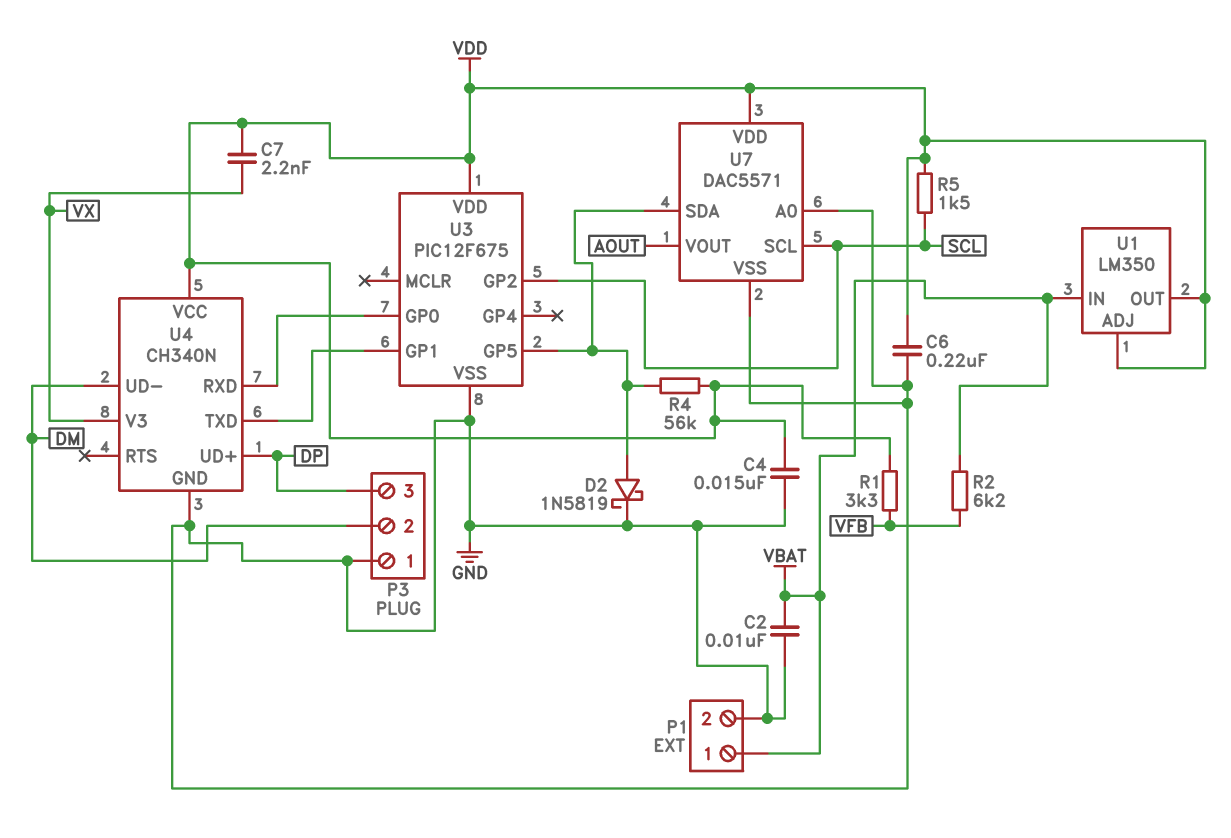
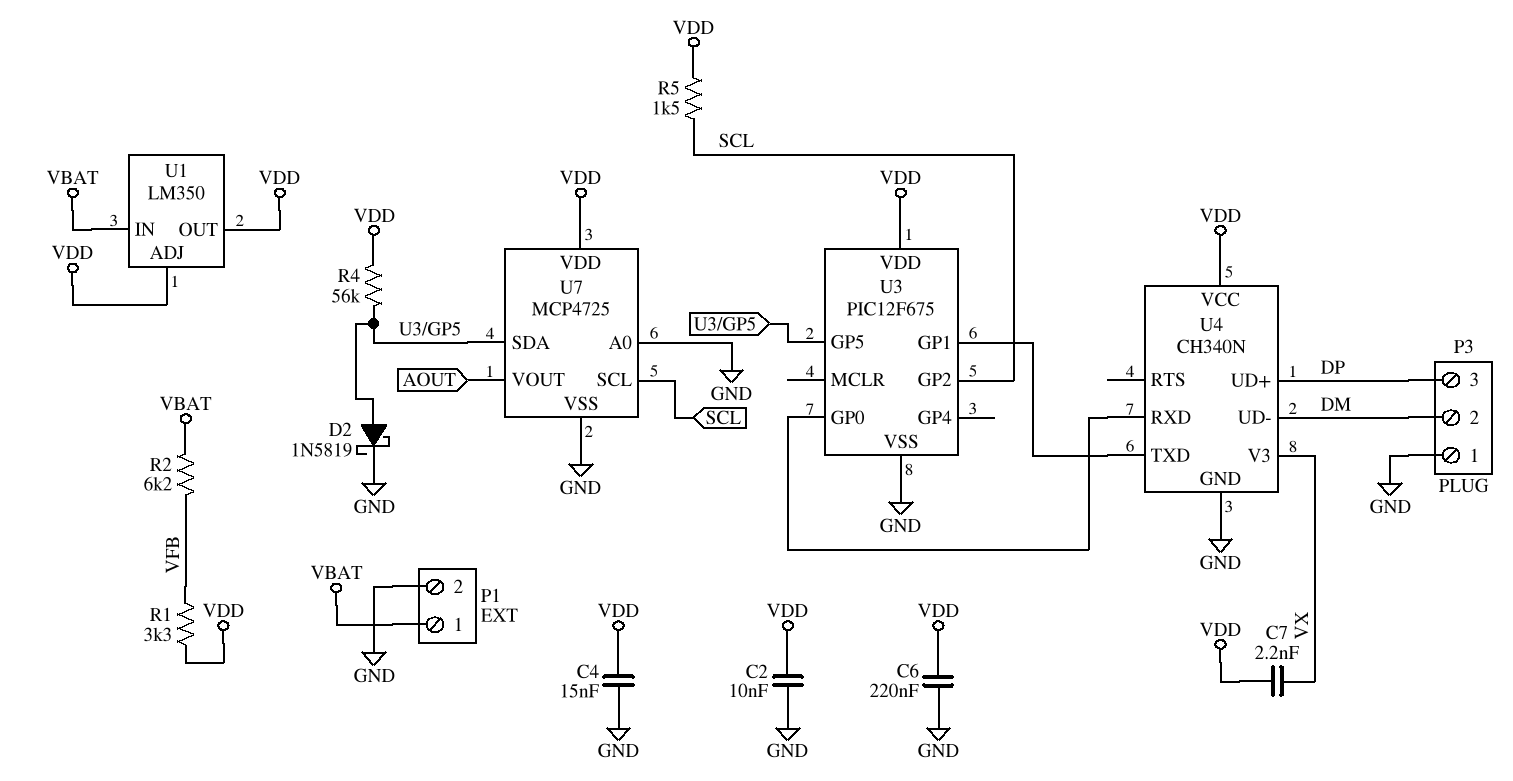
C2: 10nF (GND, VBAT) -> 10nF (GND, VDD)
U7: DAC5571 -> MCP4725

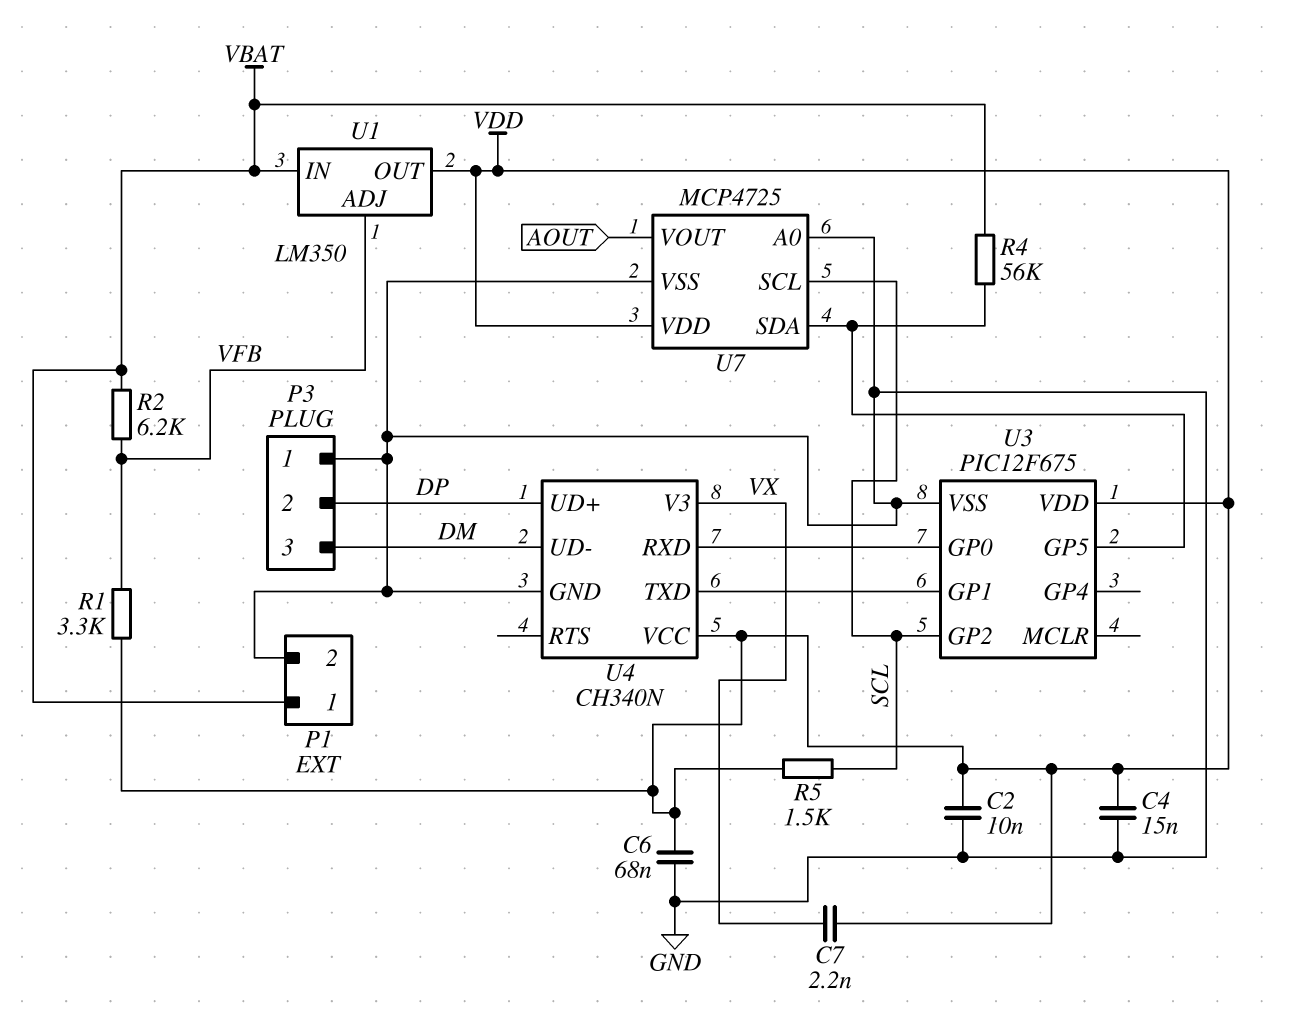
C6: 220nF (GND, VDD) -> 68nF (GND, VDD)
D2: schottky 1N5819 (A U3/GP5, K GND) -> none
P3 pin 2: DM -> DP
P3 pin 3: DP -> DM
R4: 56k (U3/GP5, VDD) -> 56k (U3/GP5, VBAT)
U1 pin ADJ: VDD -> VFB

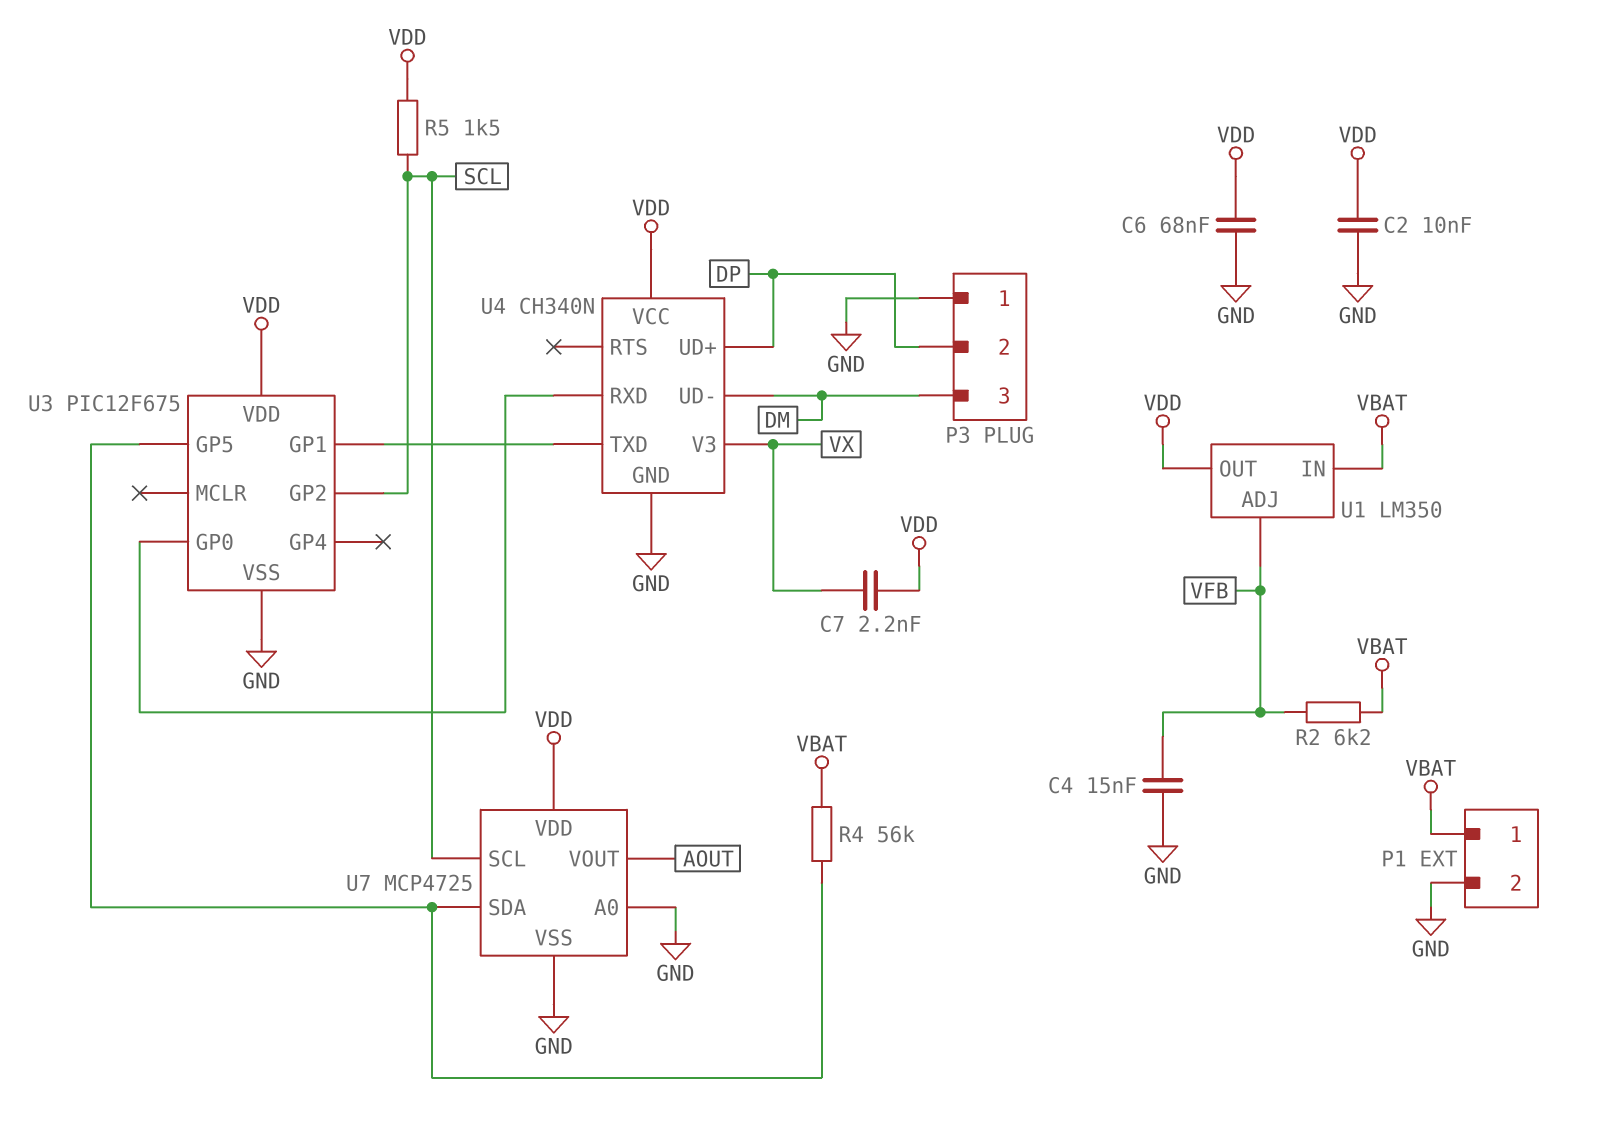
C4: 15nF (GND, VDD) -> 15nF (GND, VFB)
R1: 3.3k (VDD, VFB) -> none

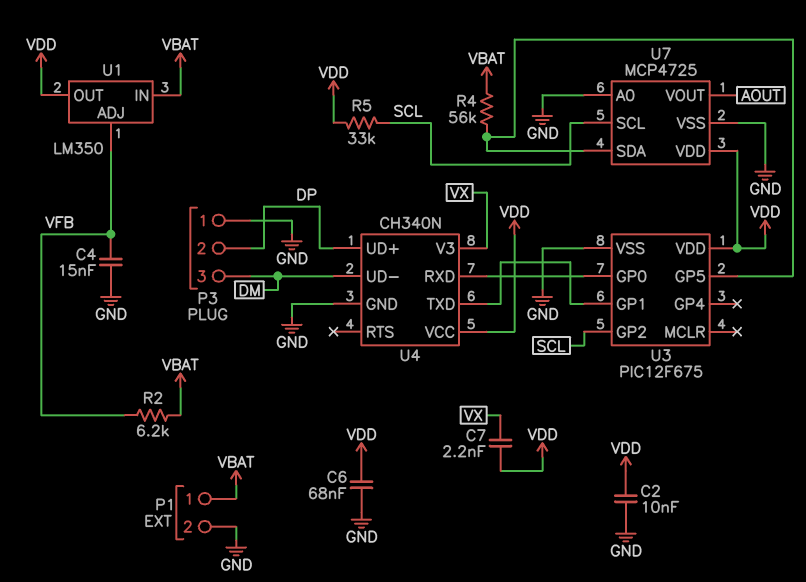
R5: 1.5k (SCL, VDD) -> 33k (SCL, VDD)

